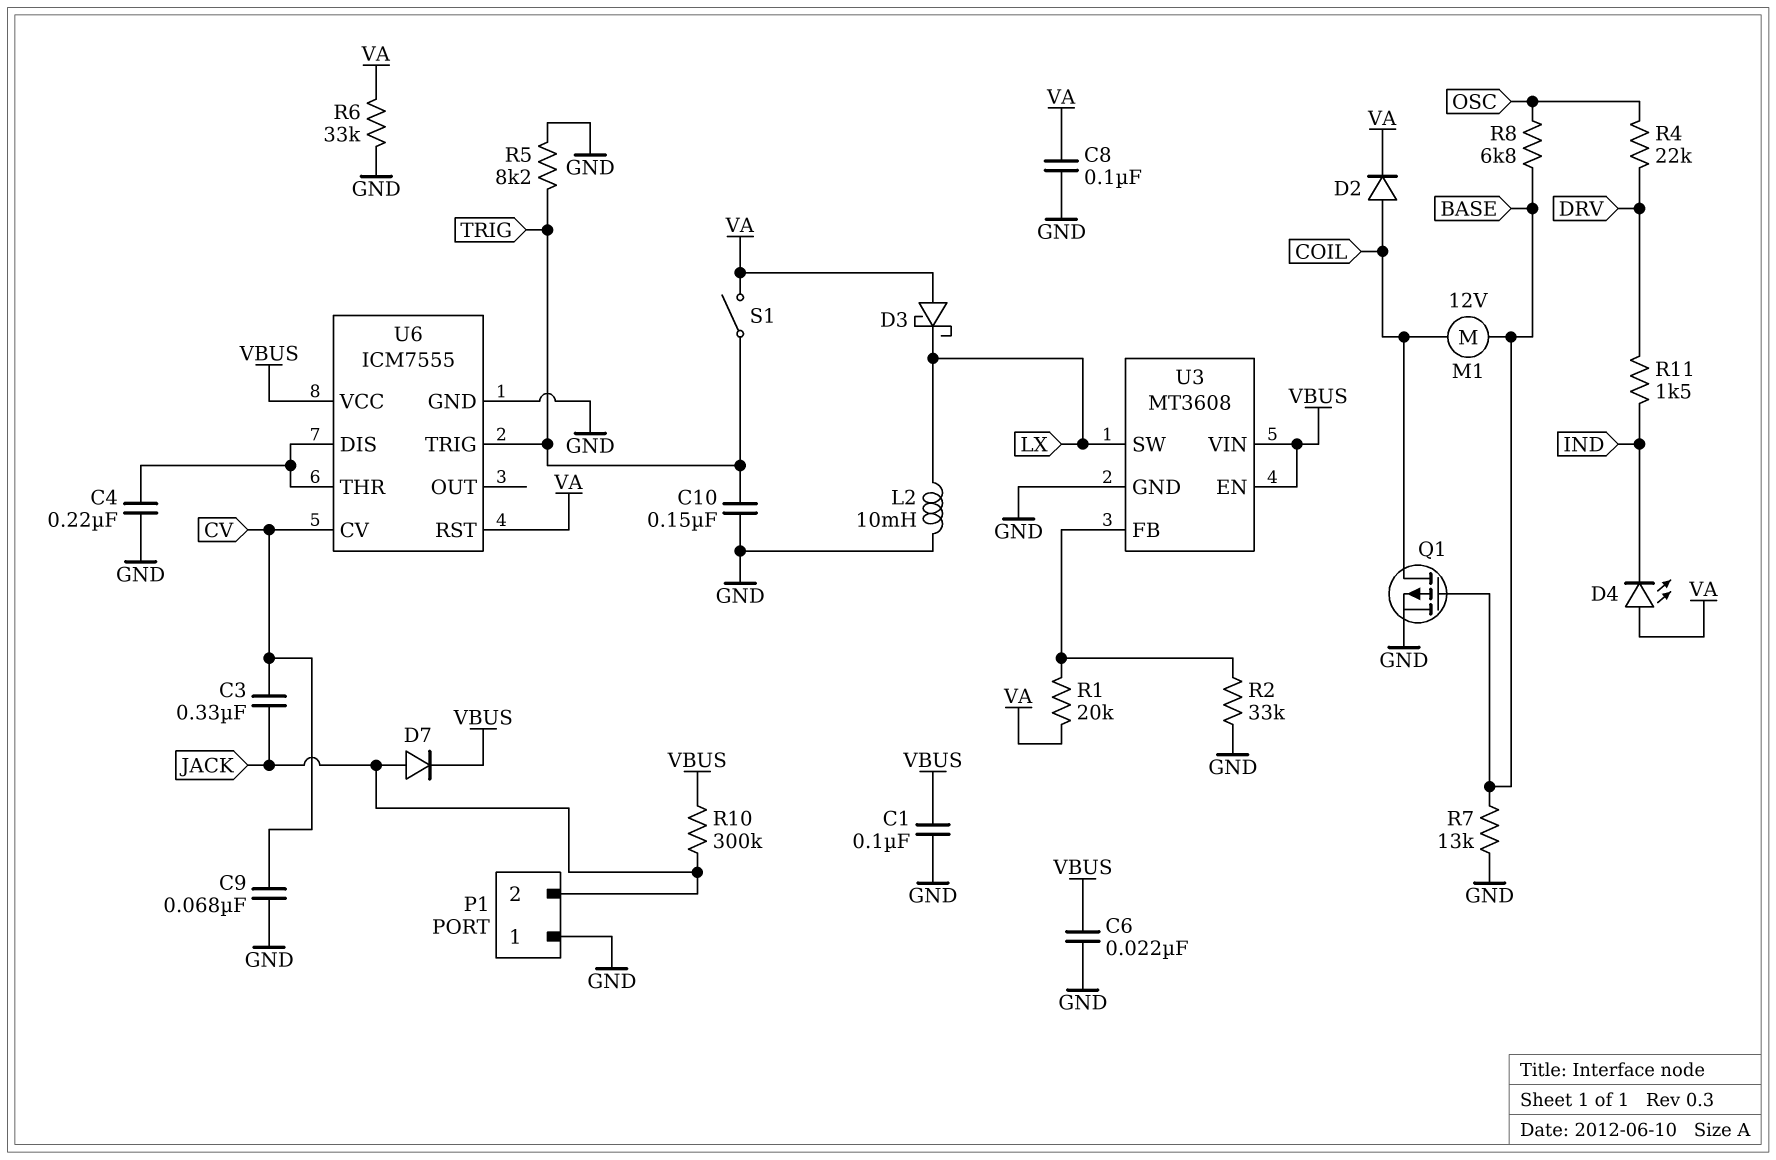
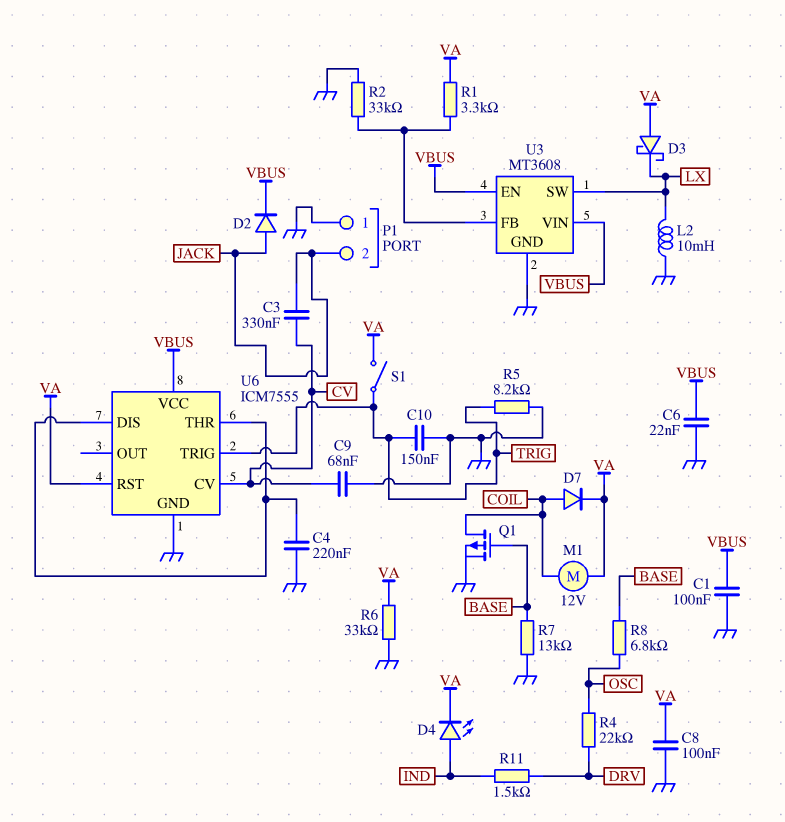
D2: diode (A COIL, K VA) -> diode (A JACK, K VBUS)
D4: LED (A VA, K IND) -> LED (A IND, K VA)
D7: diode (A JACK, K VBUS) -> diode (A COIL, K VA)
M1: motor 12V (BASE, COIL) -> motor 12V (COIL, VA)
R1: 20k (U3/FB, VA) -> 3.3k (U3/FB, VA)
R10: 300k (JACK, VBUS) -> none

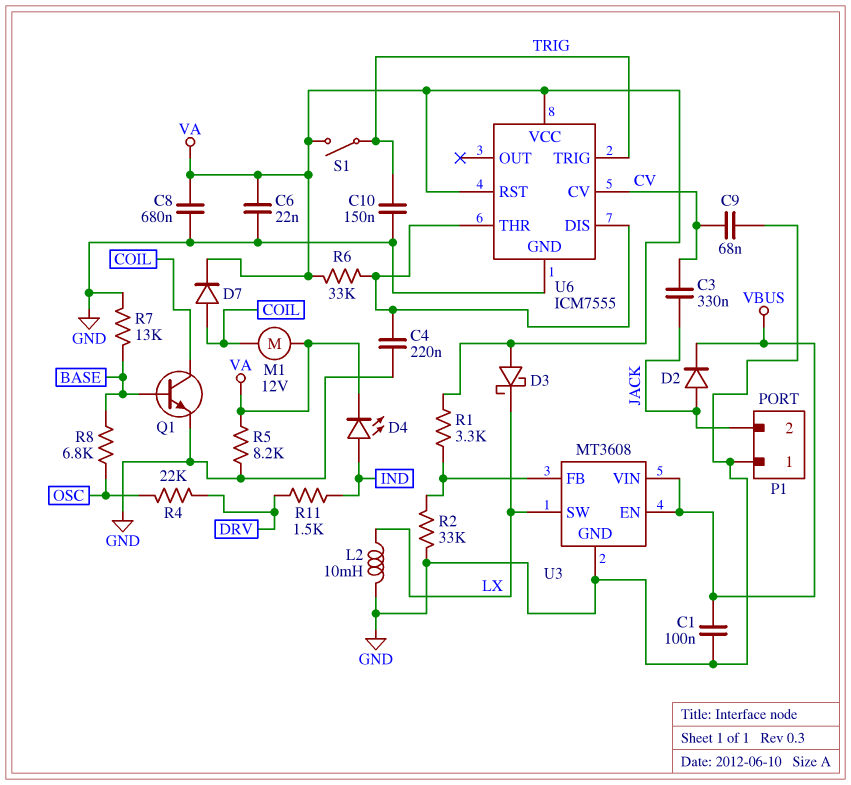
C6: 22nF (GND, VBUS) -> 22nF (GND, VA)
C8: 100nF (GND, VA) -> 680nF (GND, VA)
Q1: PMOS (G BASE, D COIL, S GND) -> NPN (B BASE, C COIL, E GND)
R5: 8.2k (GND, TRIG) -> 8.2k (GND, VA)
R6: 33k (GND, VA) -> 33k (U6/DIS, VA)
U6 pin VCC: VBUS -> VA

